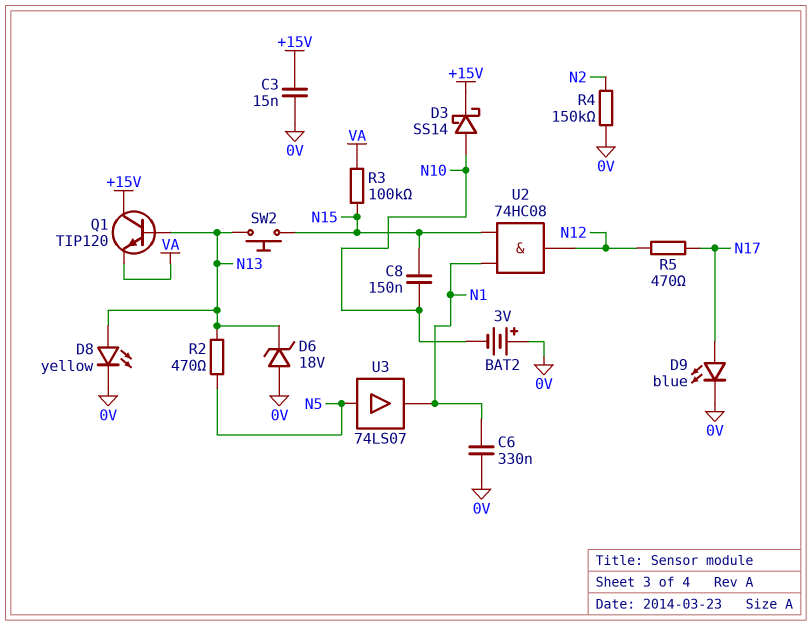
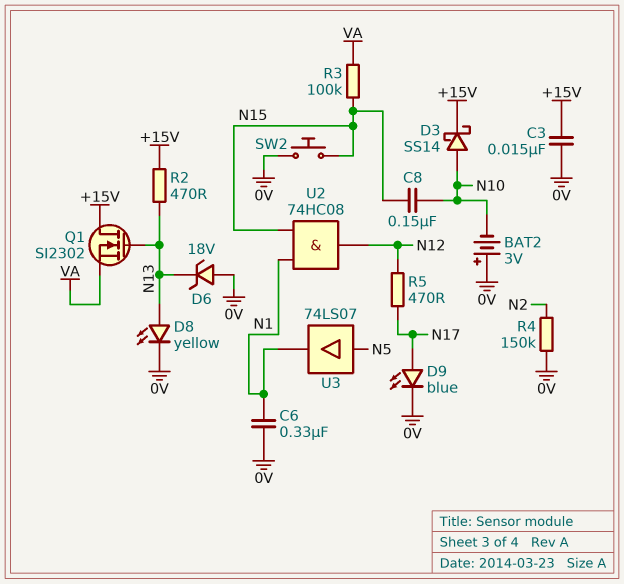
Q1: NPN TIP120 (B N13, C +15V, E VA) -> NMOS SI2302 (G N13, D +15V, S VA)
R2: 470 (N5, N13) -> 470 (+15V, N13)
SW2: button (N13, N15) -> button (0V, N15)

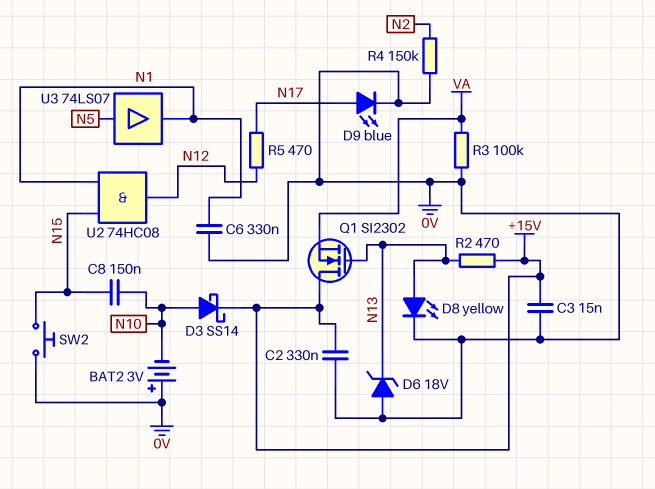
C2: none -> 330nF (+15V, 0V)
R3: 100k (N15, VA) -> 100k (0V, VA)

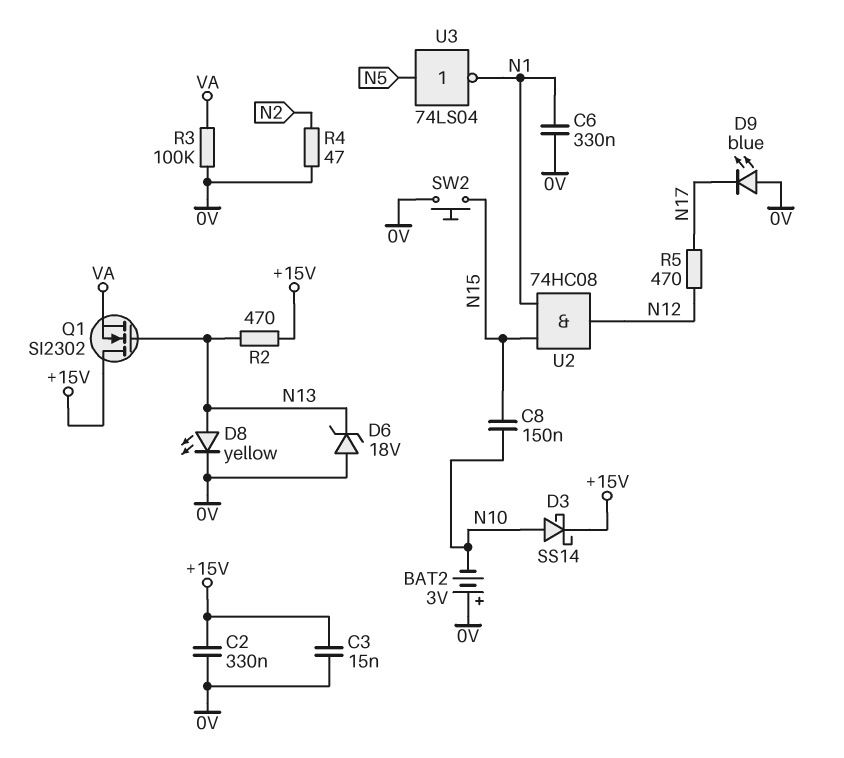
D9: LED blue (A N17, K 0V) -> LED blue (A 0V, K N17)
R4: 150k (0V, N2) -> 47 (0V, N2)
U3: buffer 74LS07 (in N5, out N1) -> NOT 74LS04 (in N5, out N1)

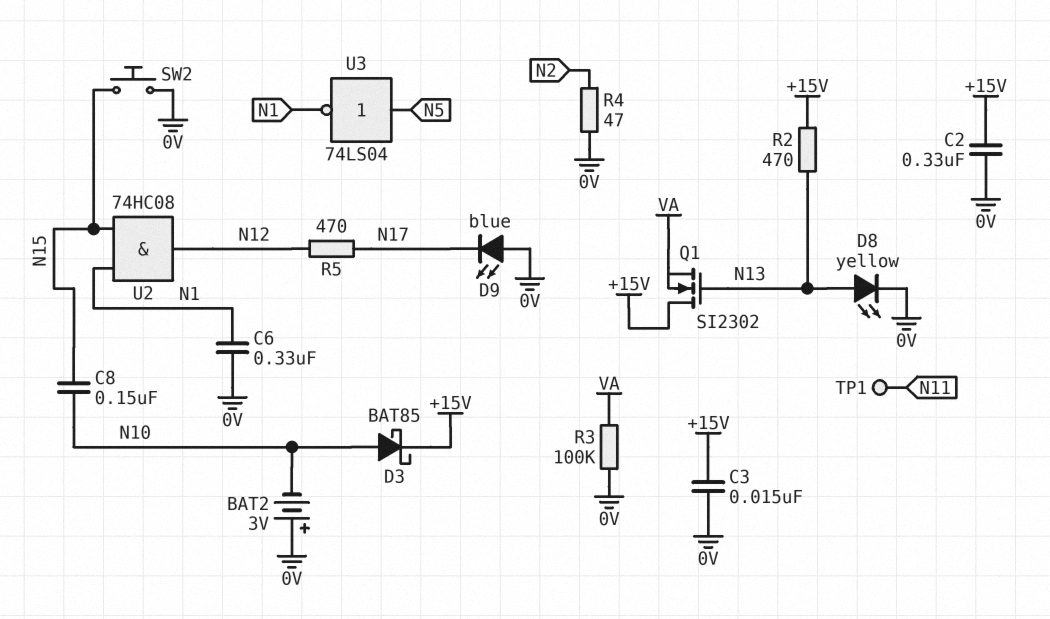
D3: schottky SS14 (A N10, K +15V) -> schottky BAT85 (A N10, K +15V)
D6: zener 18V (A 0V, K N13) -> none
TP1: none -> test point (N11)

